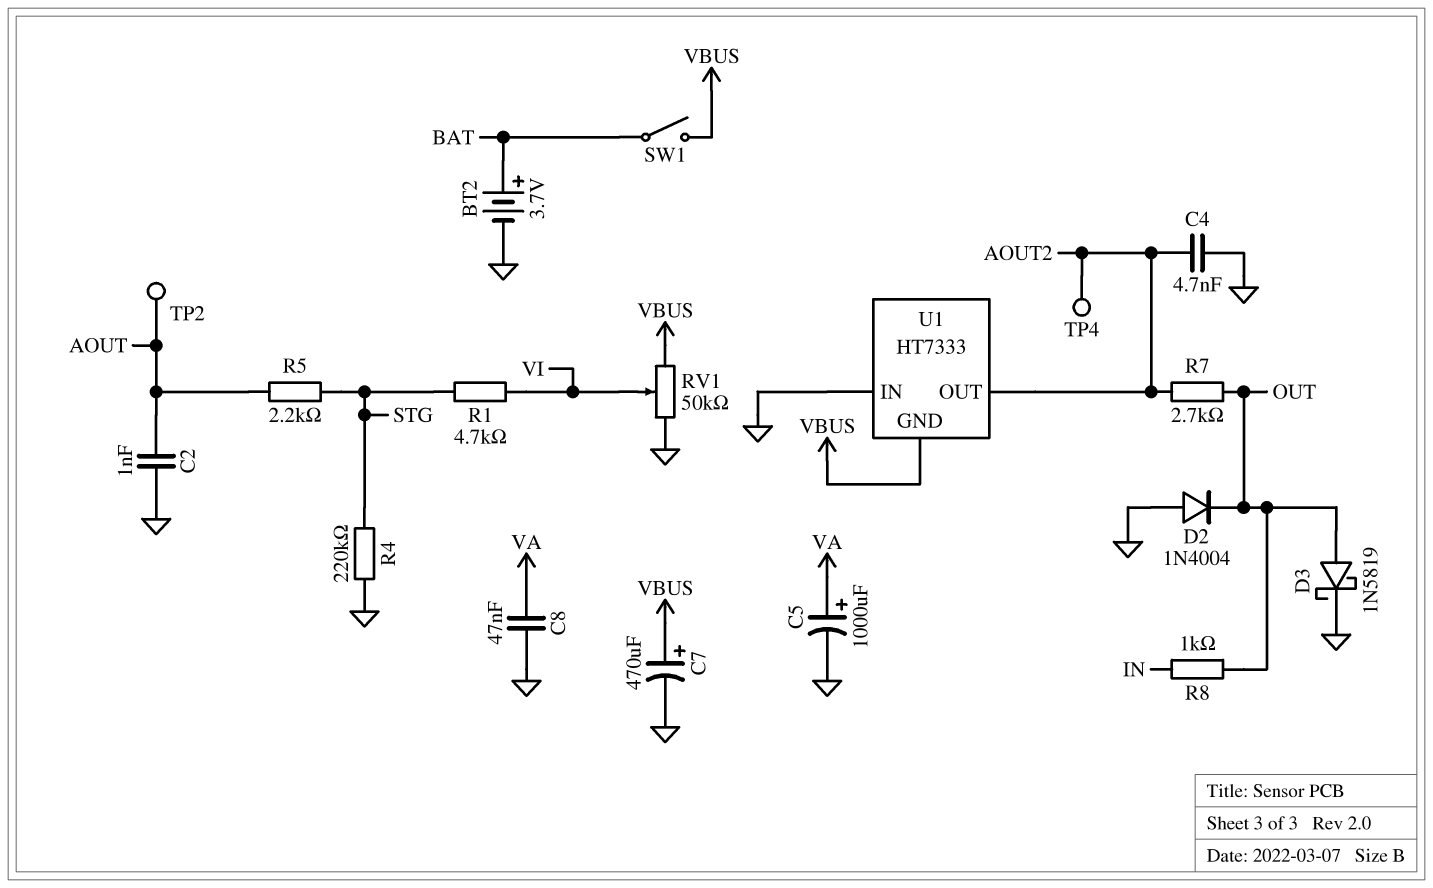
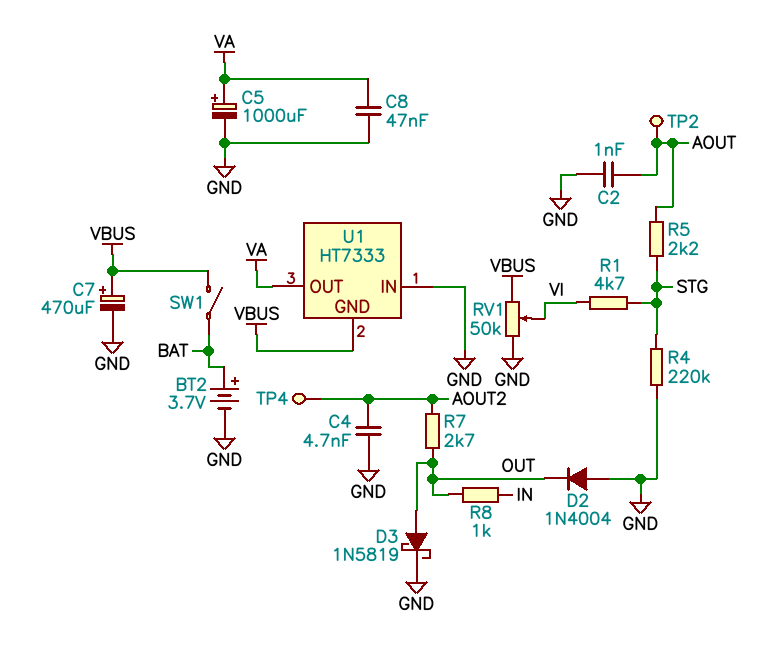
U1 pin OUT: AOUT2 -> VA

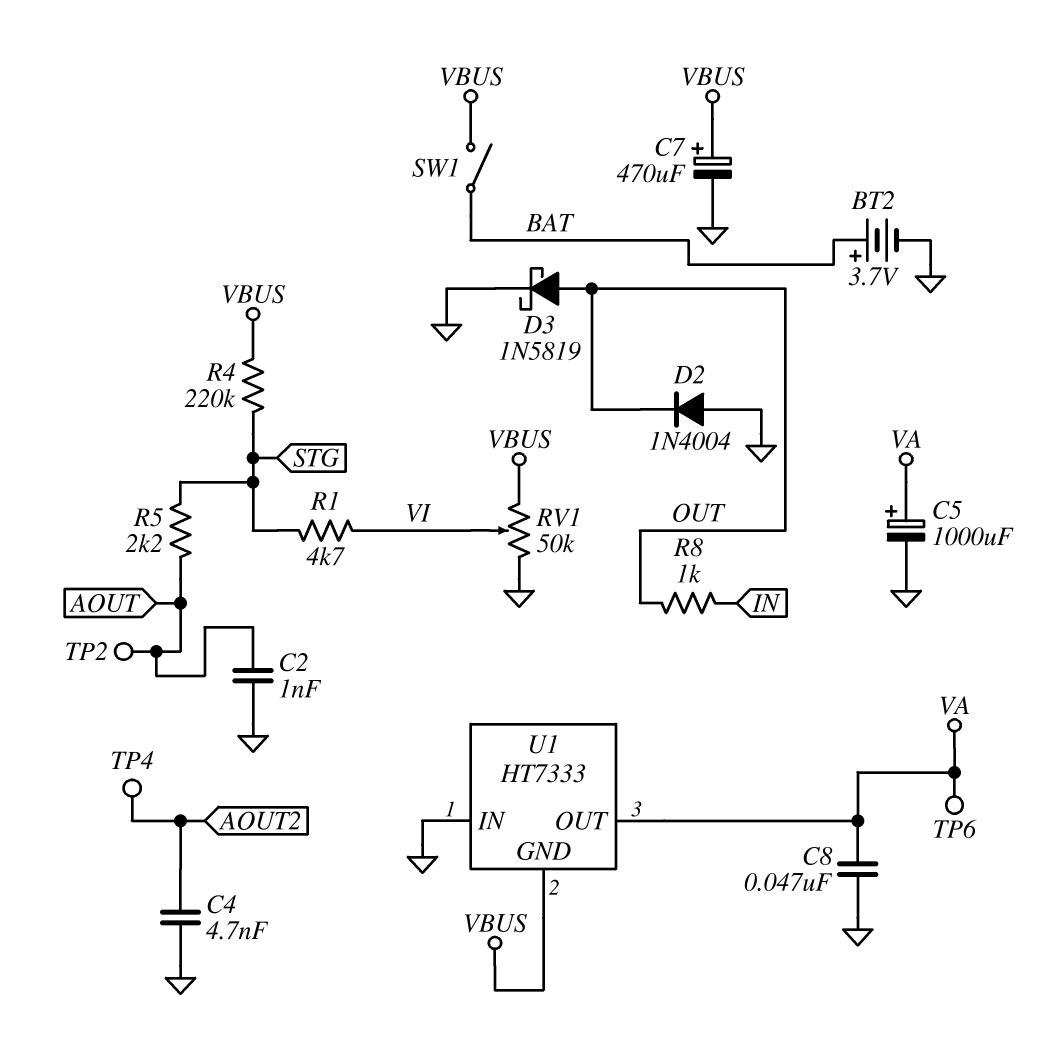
R4: 220k (GND, STG) -> 220k (STG, VBUS)
R7: 2.7k (AOUT2, OUT) -> none
TP6: none -> test point (VA)

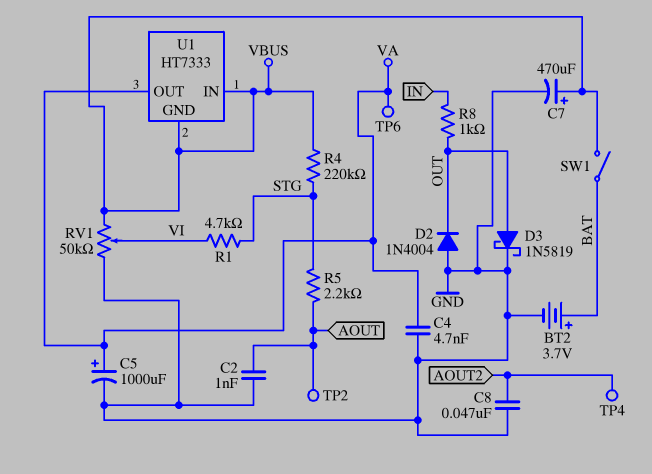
C4: 4.7nF (AOUT2, GND) -> 4.7nF (GND, VA)
C8: 47nF (GND, VA) -> 47nF (AOUT2, GND)
U1 pin IN: GND -> VBUS

